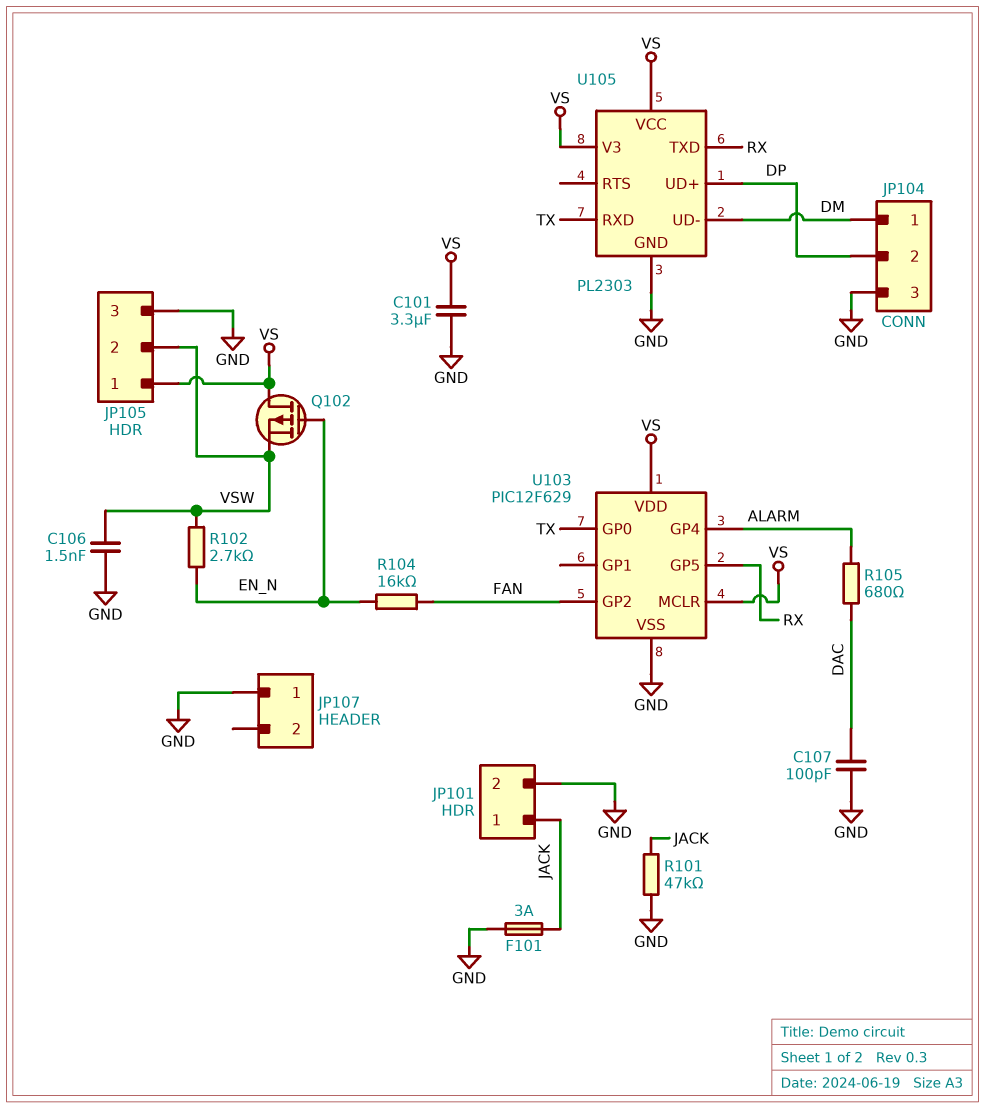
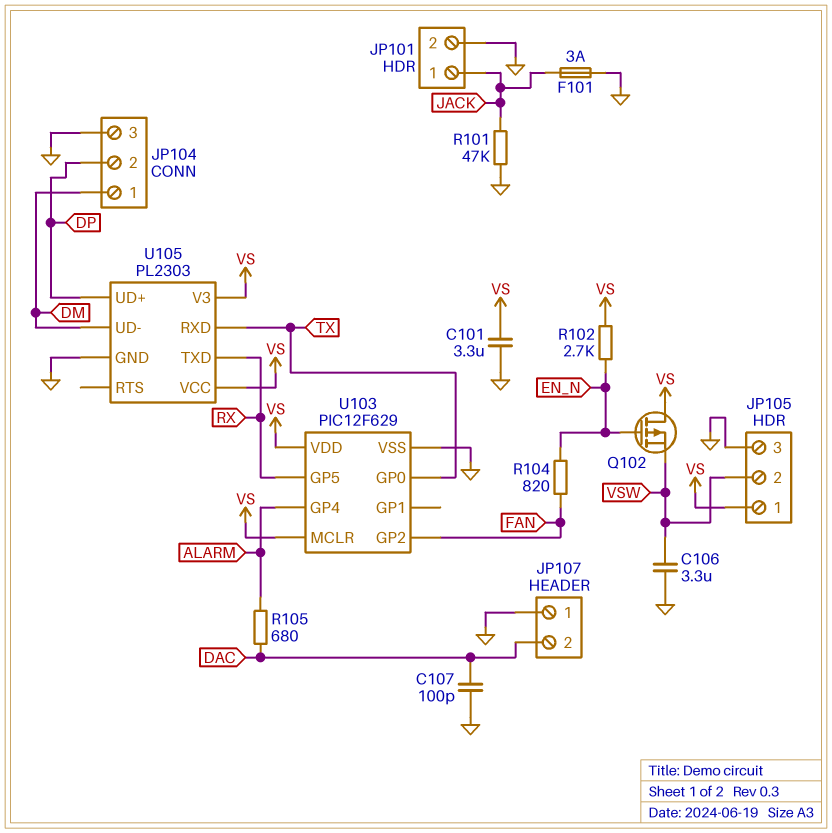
C106: 1.5nF (GND, VSW) -> 3.3uF (GND, VSW)
JP107 pin 2: none -> DAC
R102: 2.7k (EN_N, VSW) -> 2.7k (EN_N, VS)
R104: 16k (EN_N, FAN) -> 820 (EN_N, FAN)

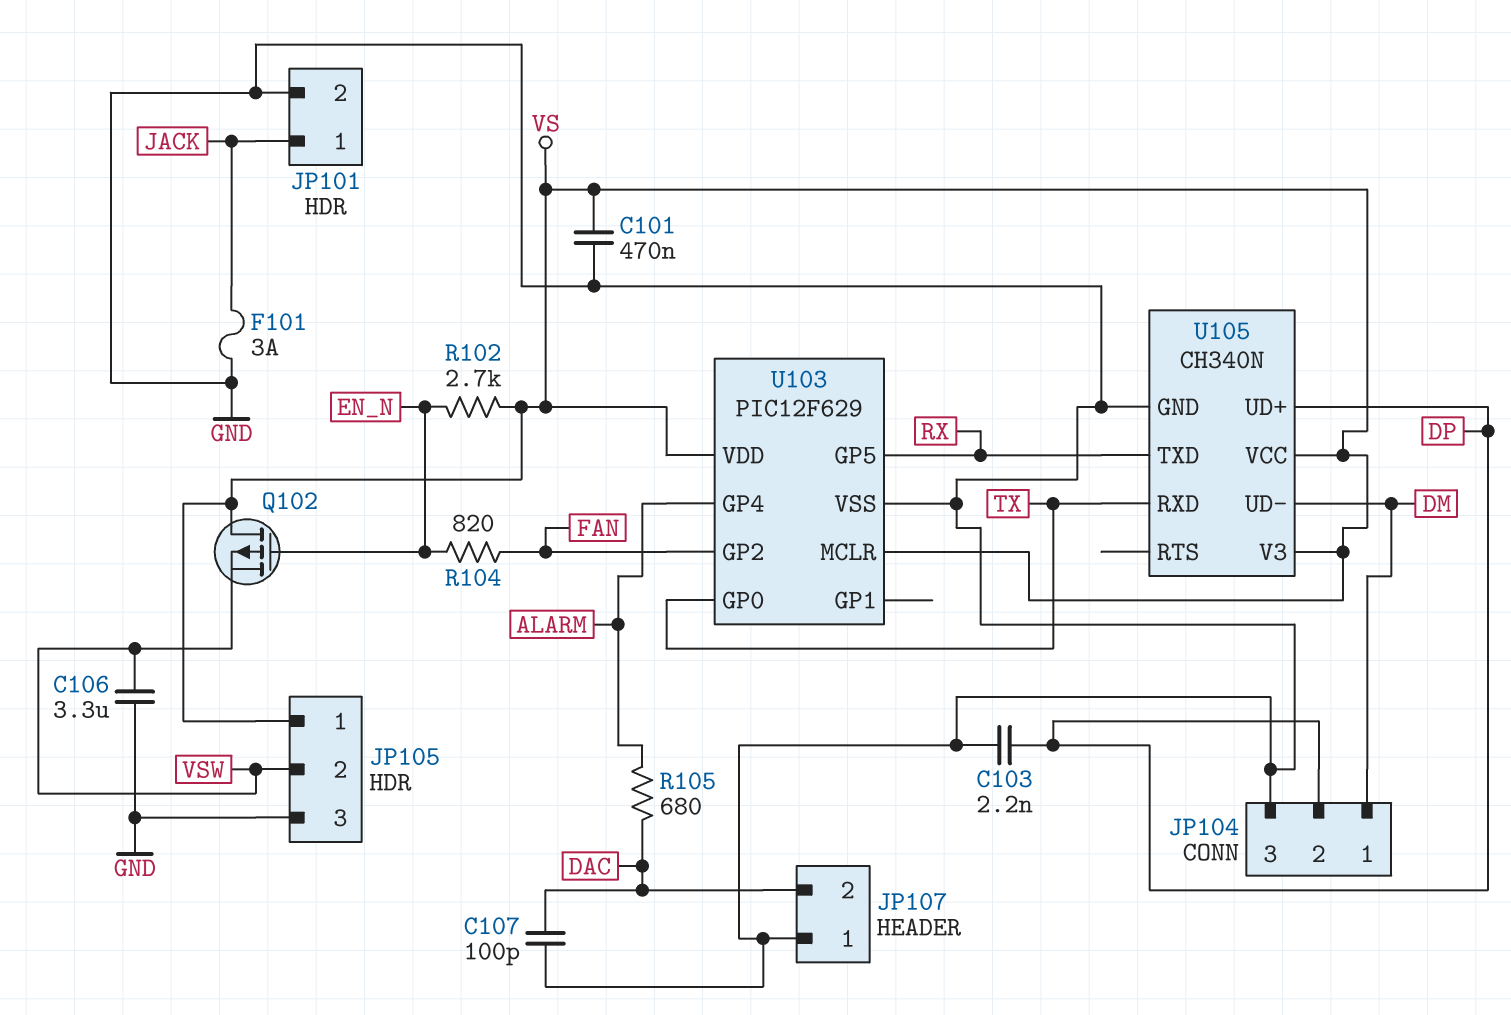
C101: 3.3uF (GND, VS) -> 470nF (GND, VS)
C103: none -> 2.2nF (DP, GND)
R101: 47k (GND, JACK) -> none
U105: PL2303 -> CH340N

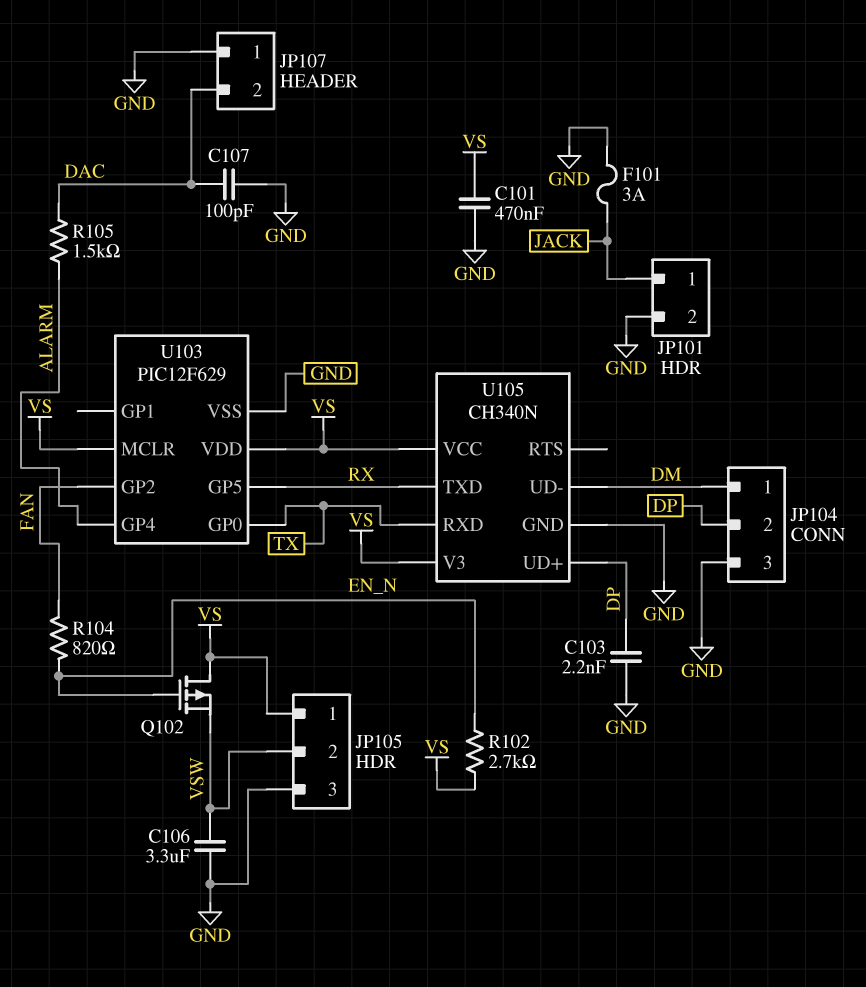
R105: 680 (ALARM, DAC) -> 1.5k (ALARM, DAC)

